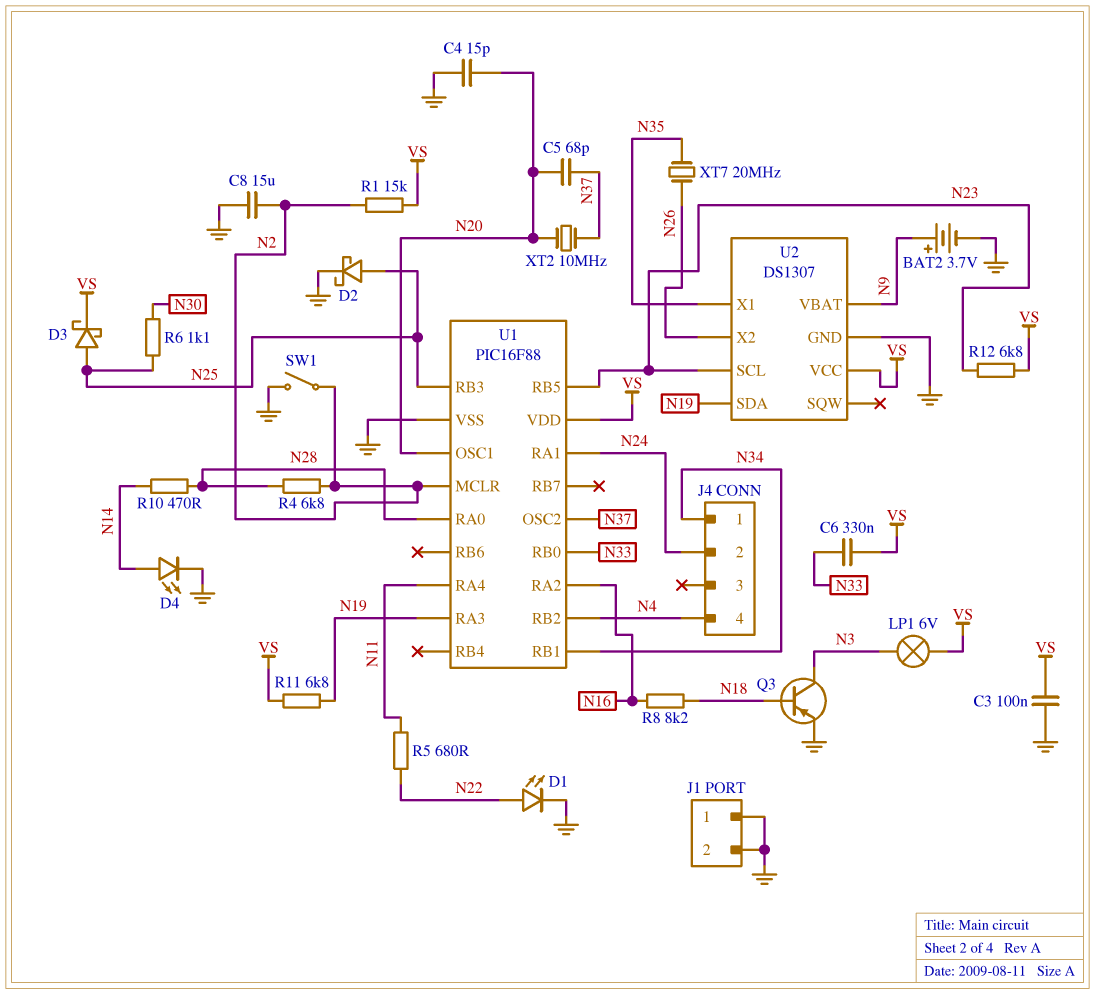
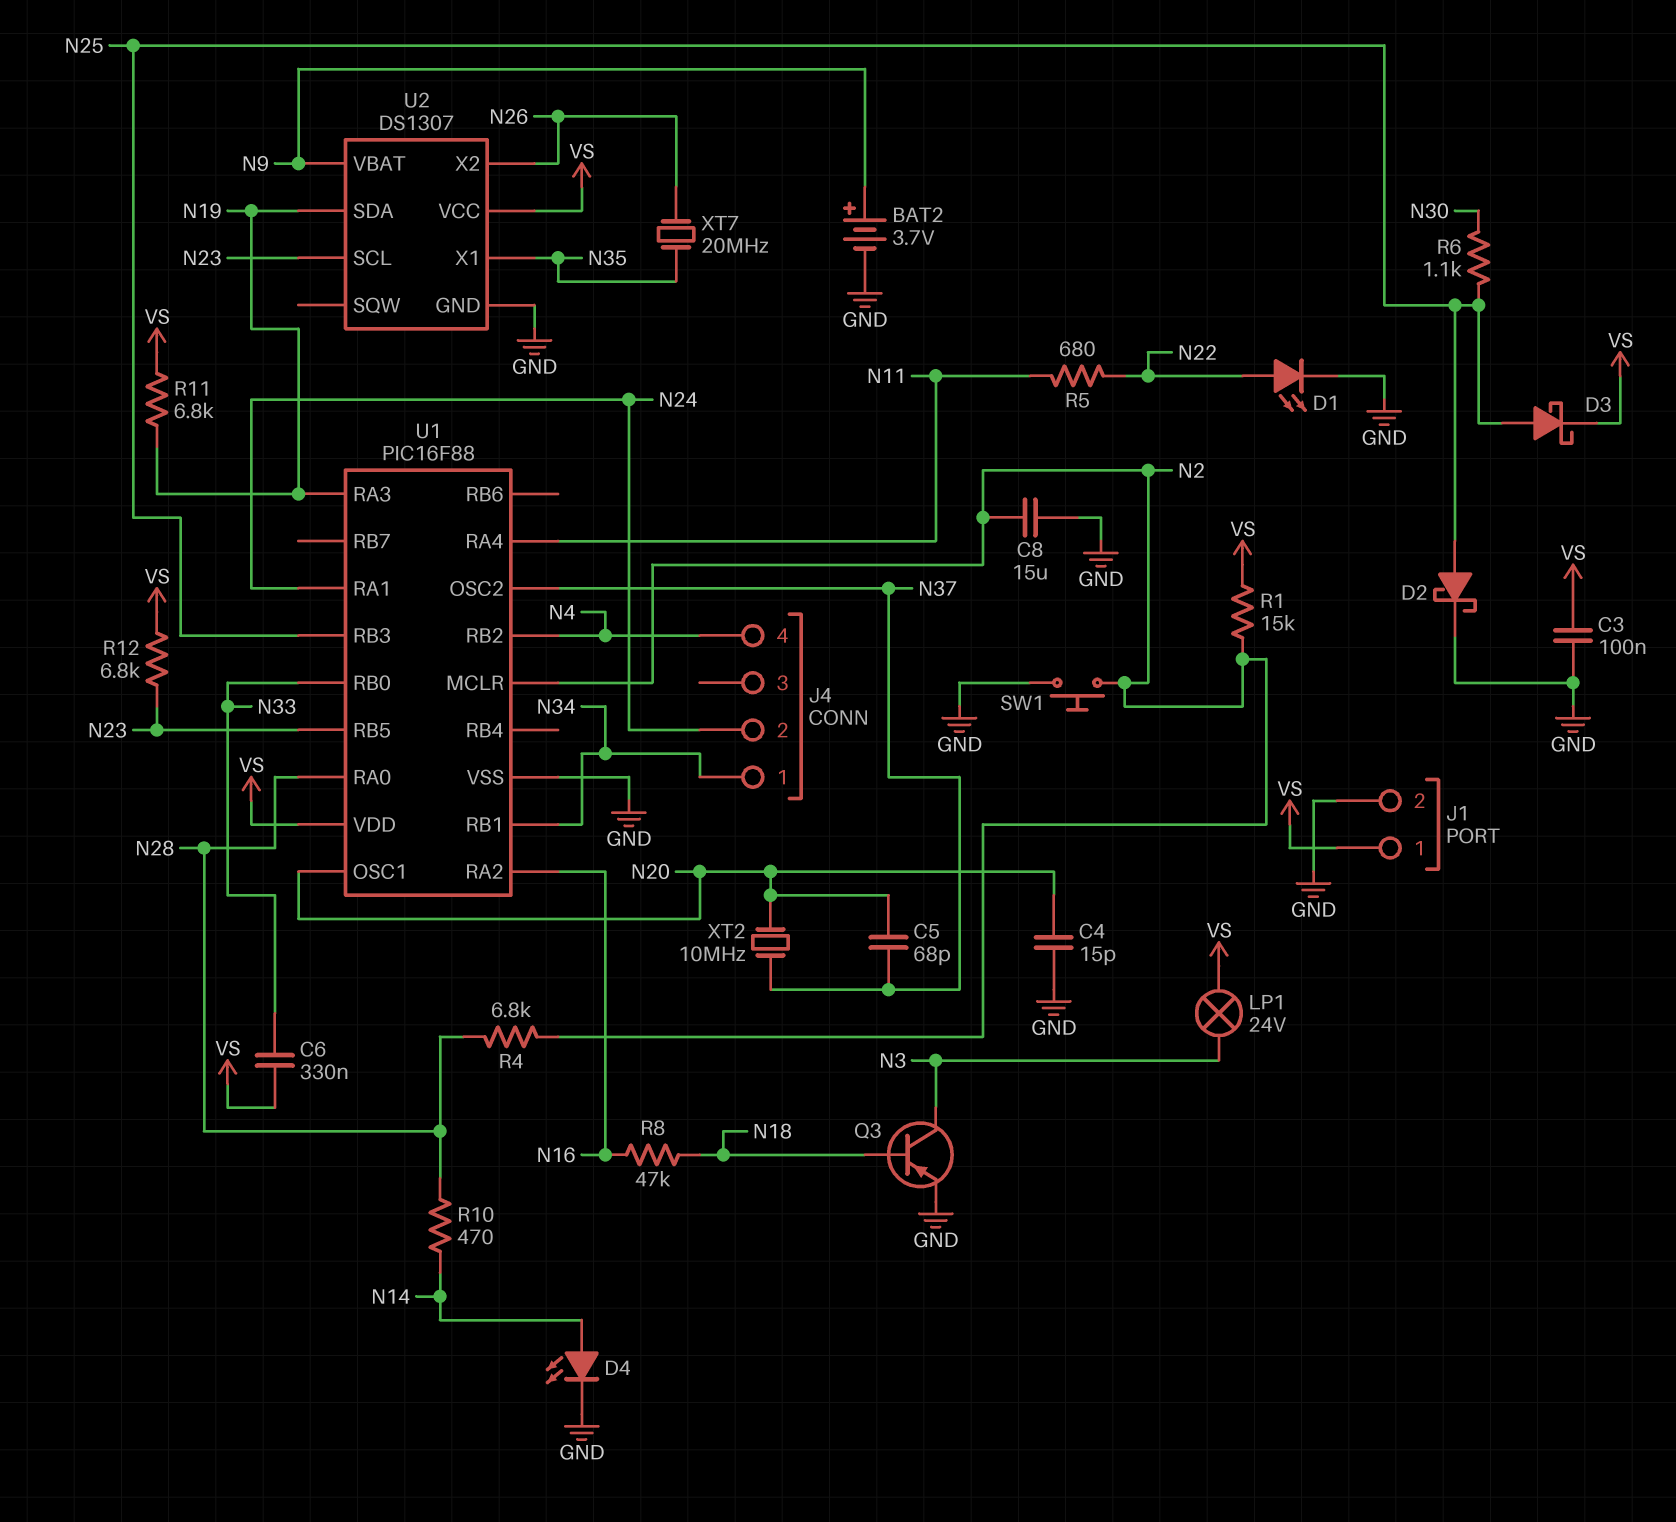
J1 pin 1: GND -> VS
LP1: lamp 6V (N3, VS) -> lamp 24V (N3, VS)
R8: 8.2k (N16, N18) -> 47k (N16, N18)
SW1: switch (GND, N2) -> button (GND, N2)

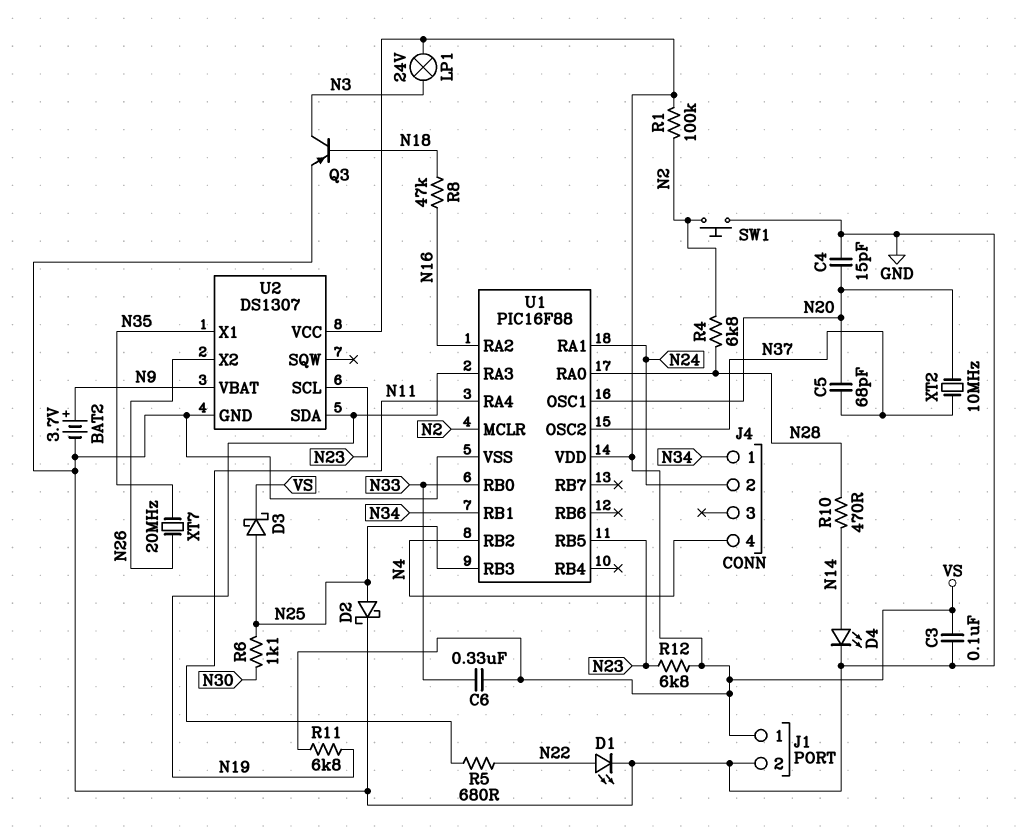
C8: 15uF (GND, N2) -> none
R1: 15k (N2, VS) -> 100k (N2, VS)

